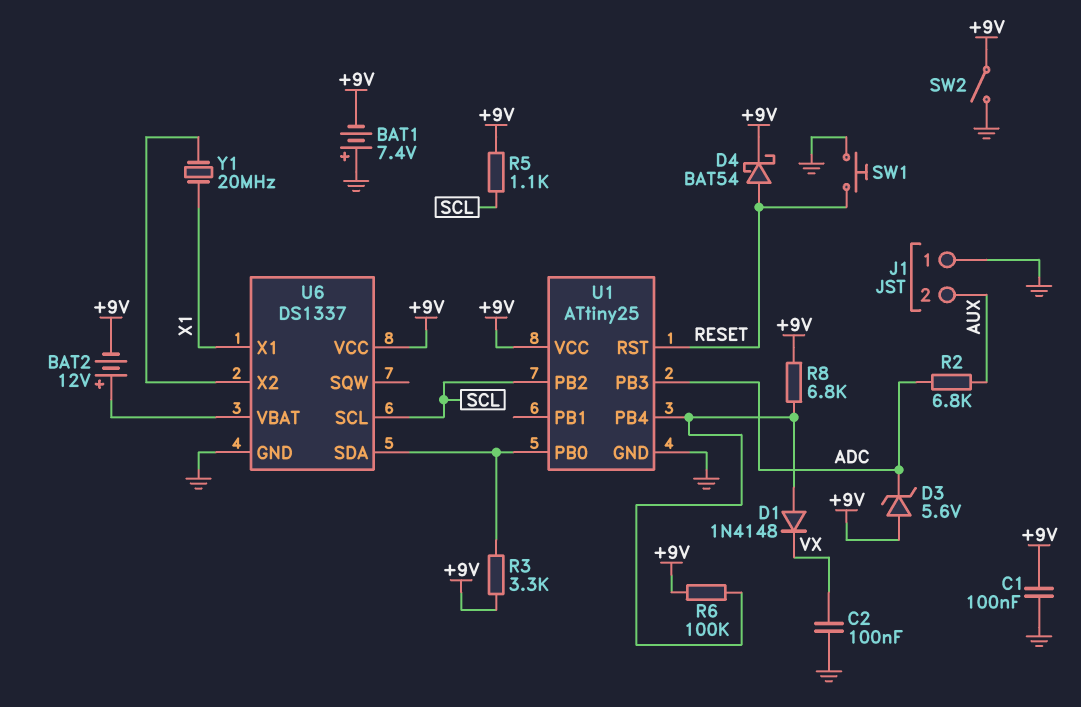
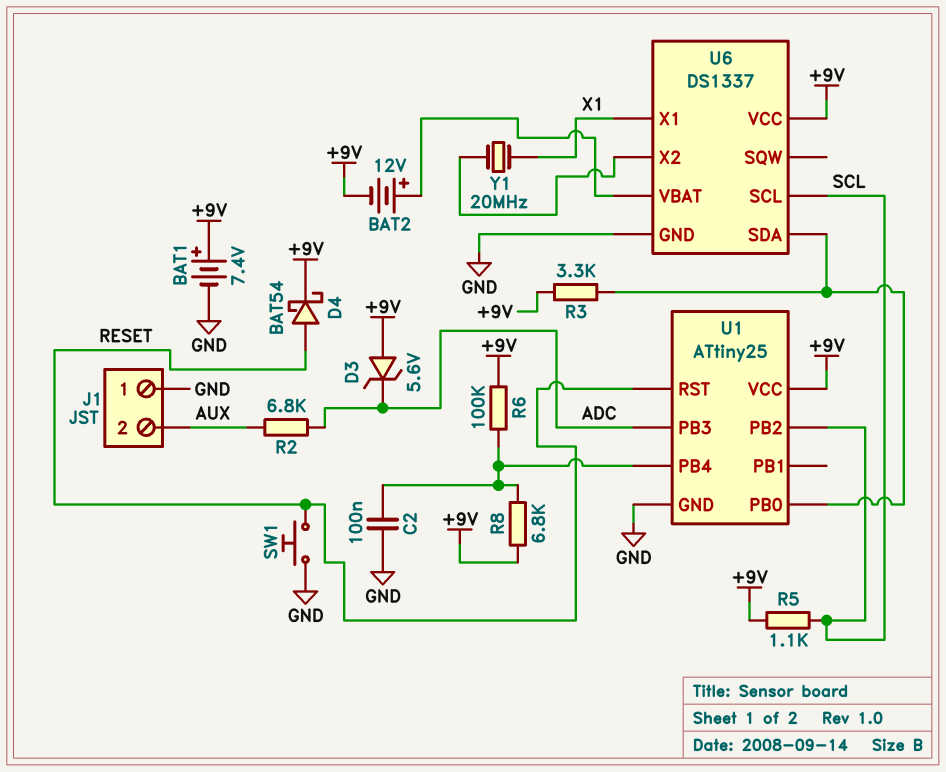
BAT1: 7.4V (plus GND, minus +9V) -> 7.4V (plus +9V, minus GND)
C1: 100nF (+9V, GND) -> none
C2: 100nF (GND, VX) -> 100nF (GND, U1/PB4)
D1: diode 1N4148 (A U1/PB4, K VX) -> none
SW2: switch (+9V, GND) -> none

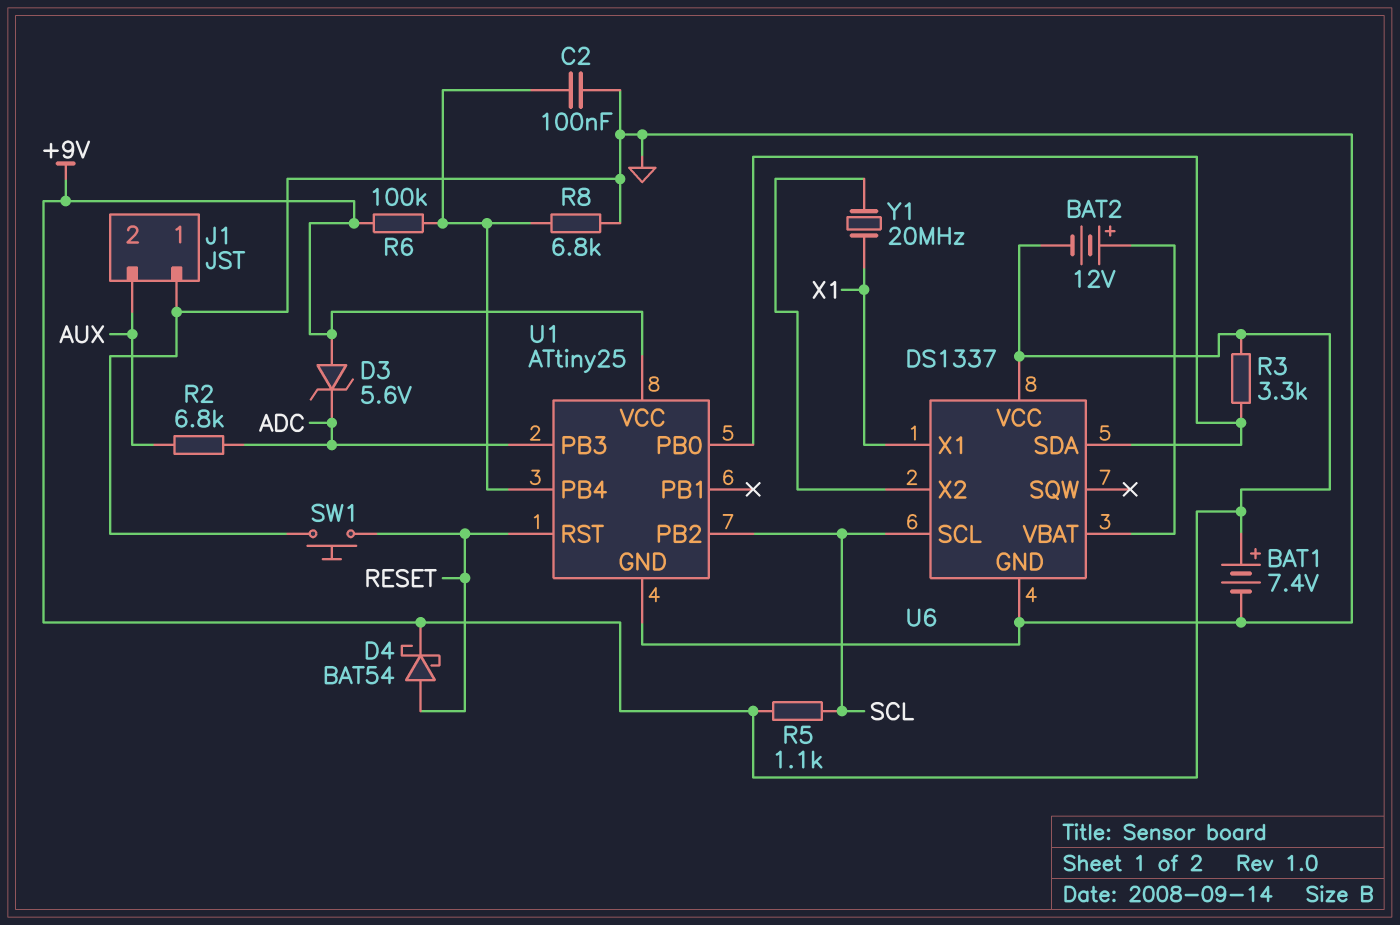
R8: 6.8k (+9V, U1/PB4) -> 6.8k (GND, U1/PB4)

